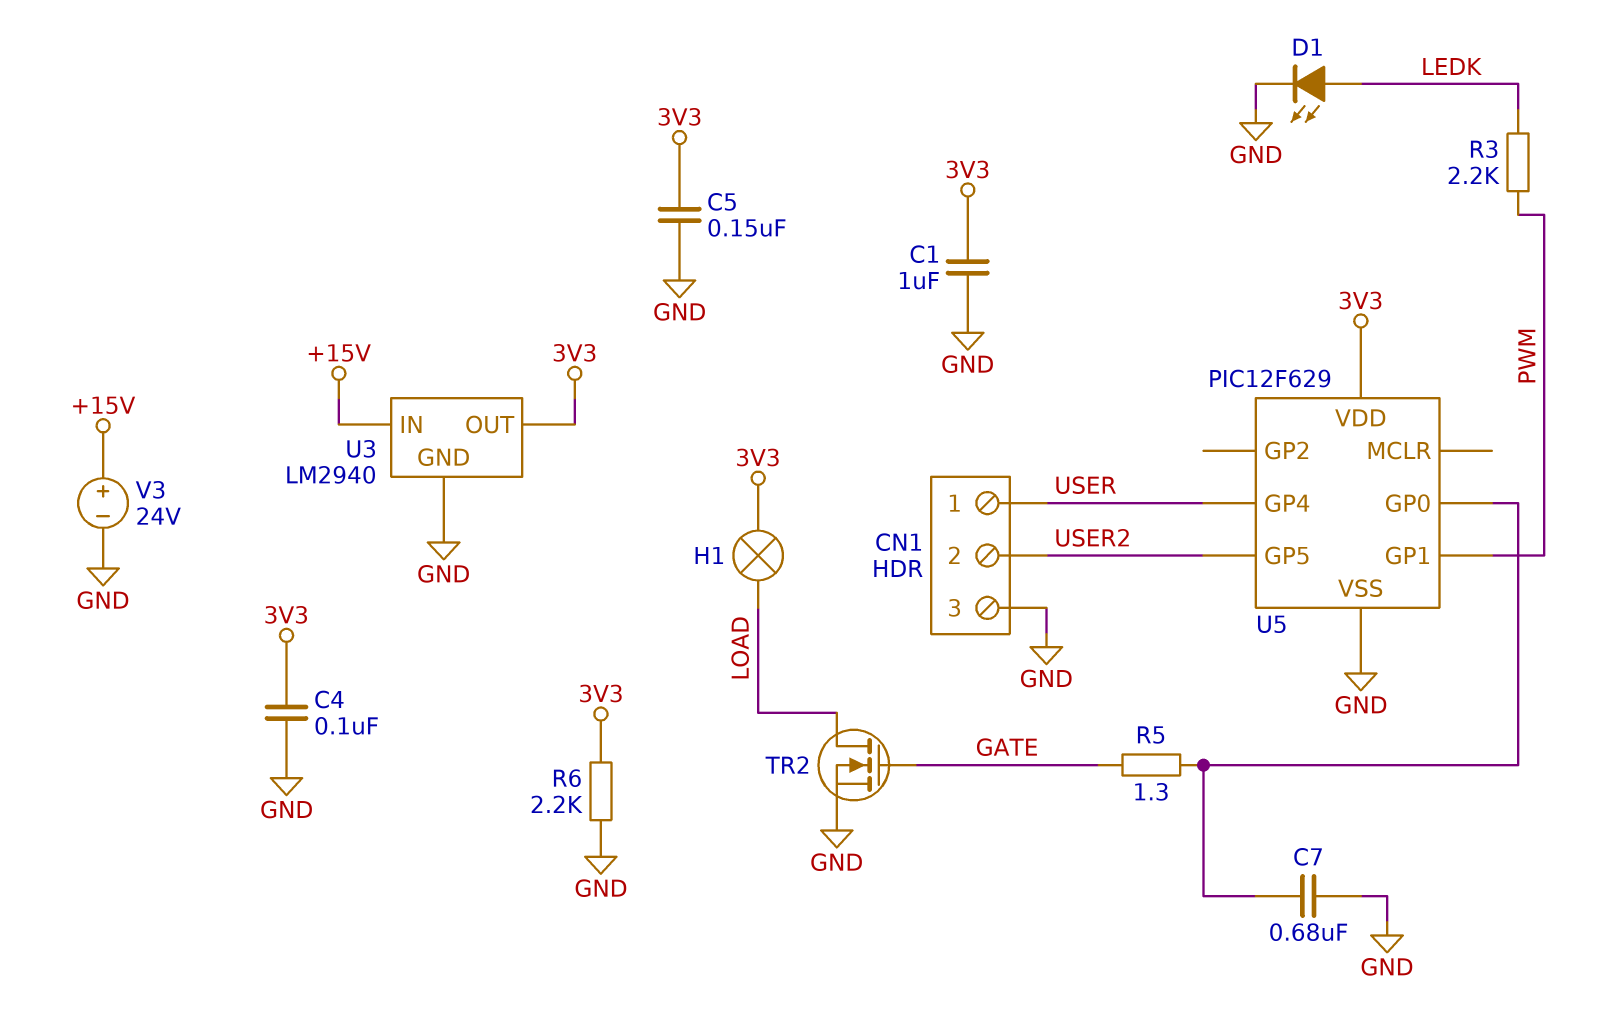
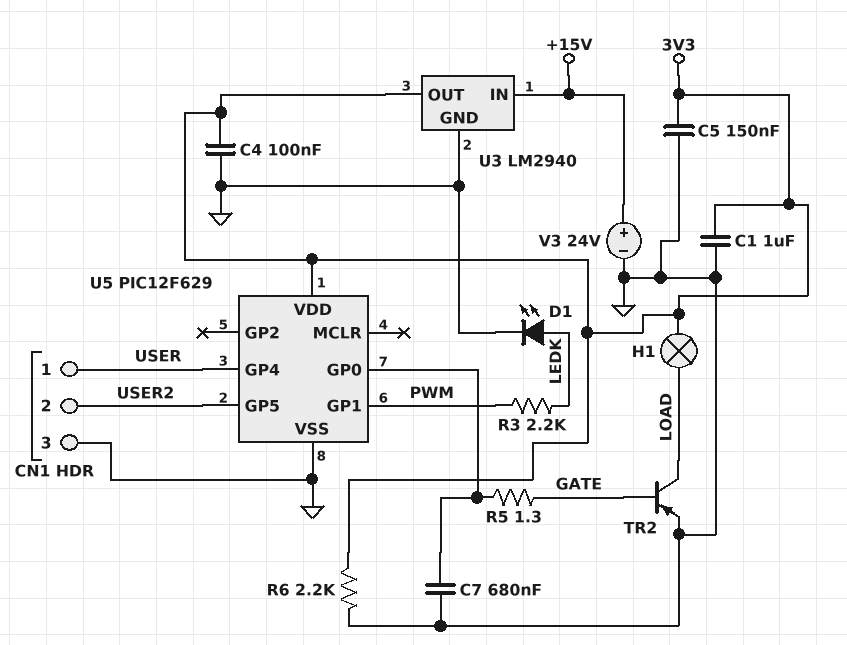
TR2: NMOS (G GATE, D LOAD, S GND) -> PNP (B GATE, C LOAD, E GND)

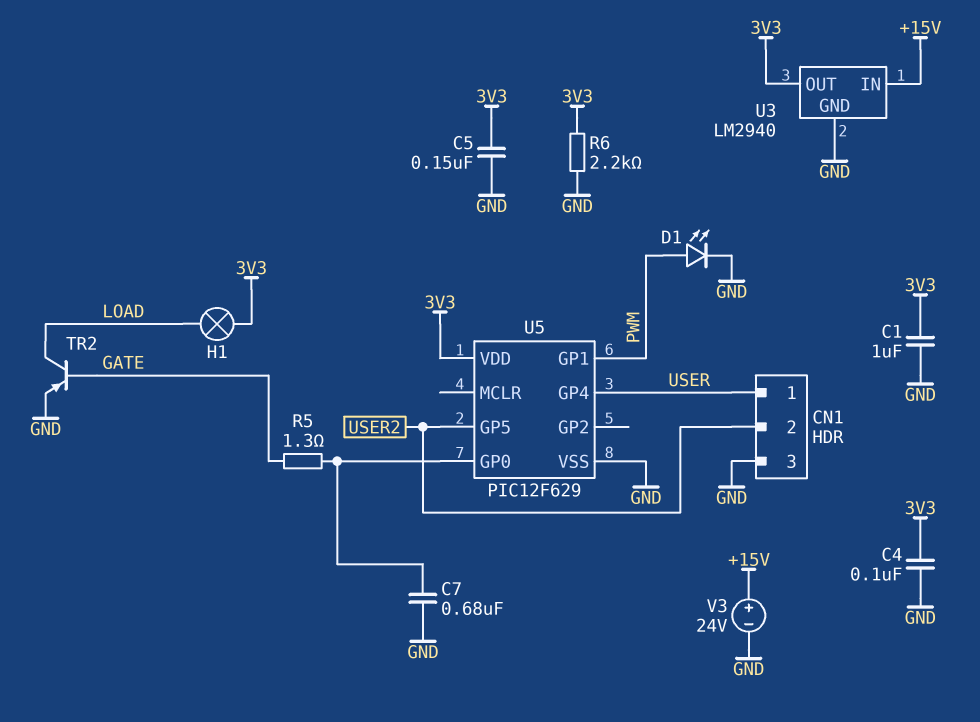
D1: LED (A LEDK, K GND) -> LED (A PWM, K GND)
R3: 2.2k (LEDK, PWM) -> none

